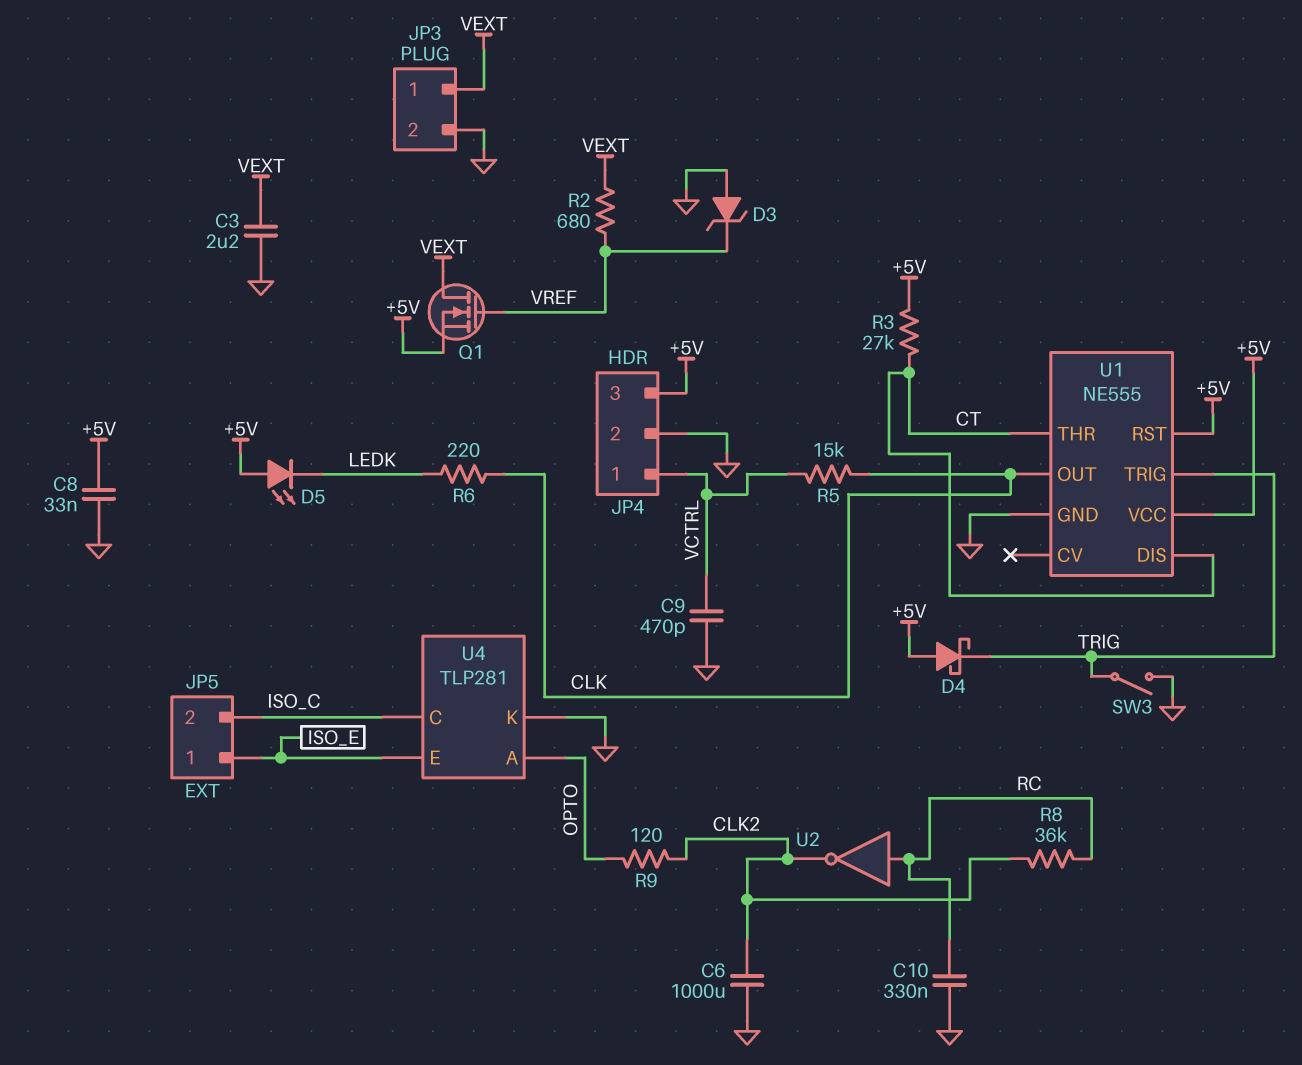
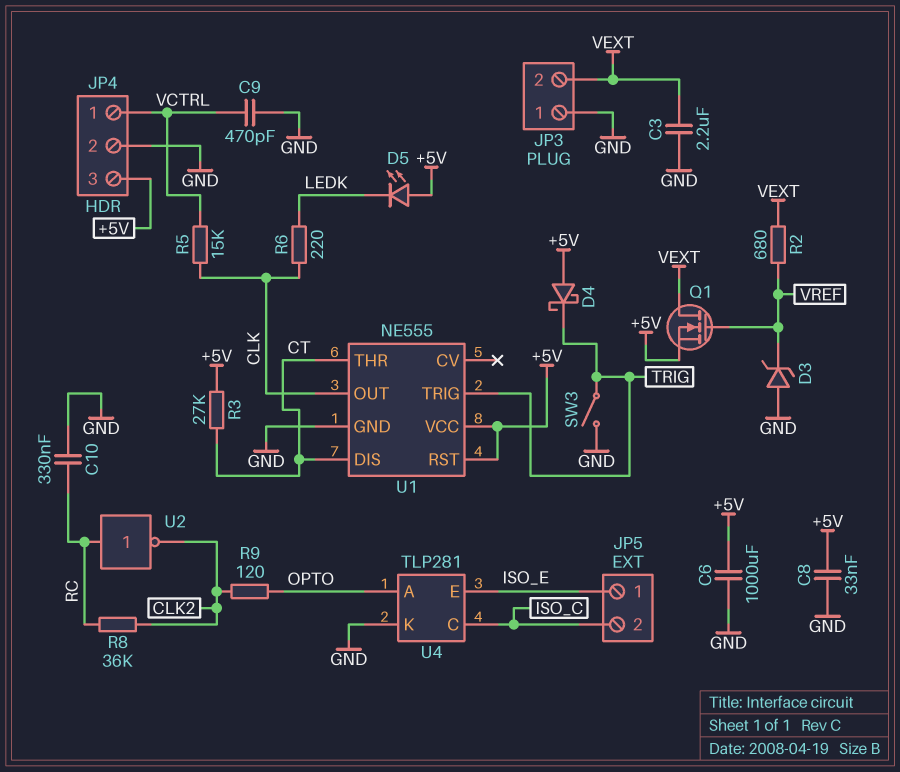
C6: 1000uF (CLK2, GND) -> 1000uF (+5V, GND)
JP3 pin 1: VEXT -> GND
JP3 pin 2: GND -> VEXT

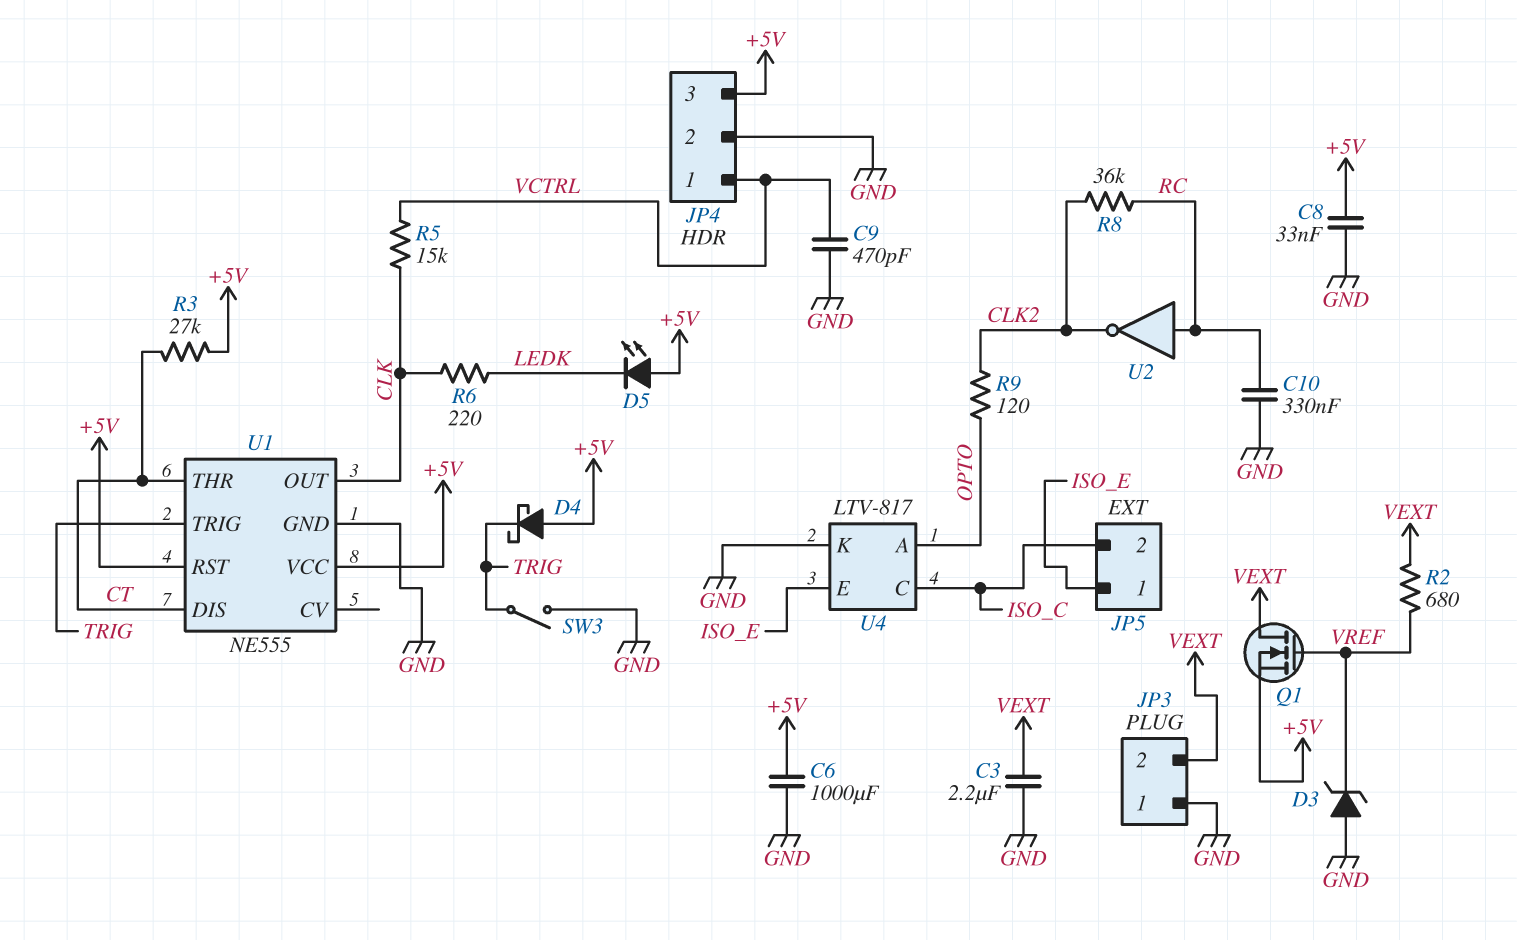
U4: TLP281 -> LTV-817

